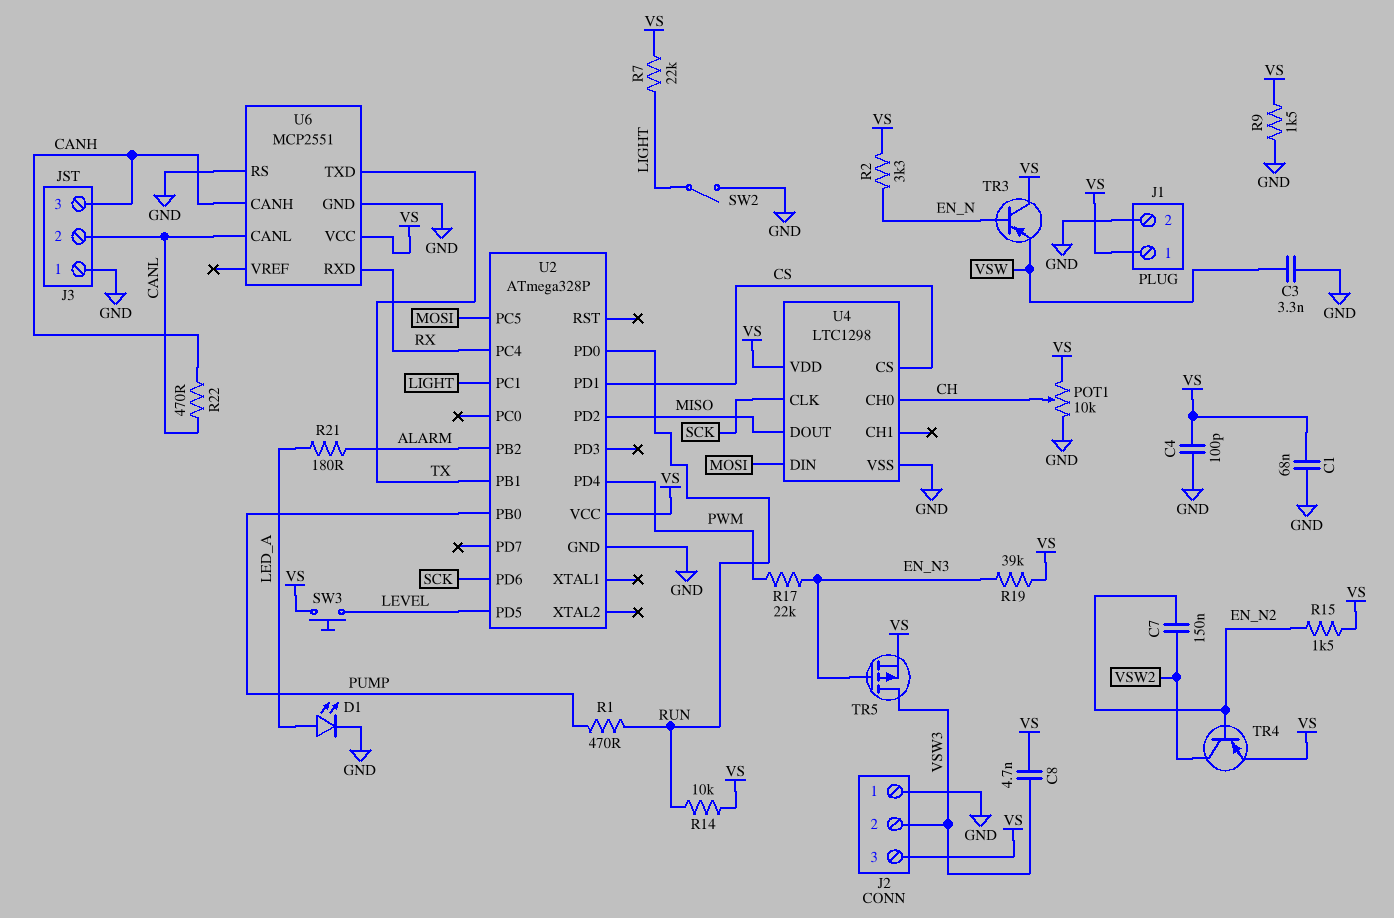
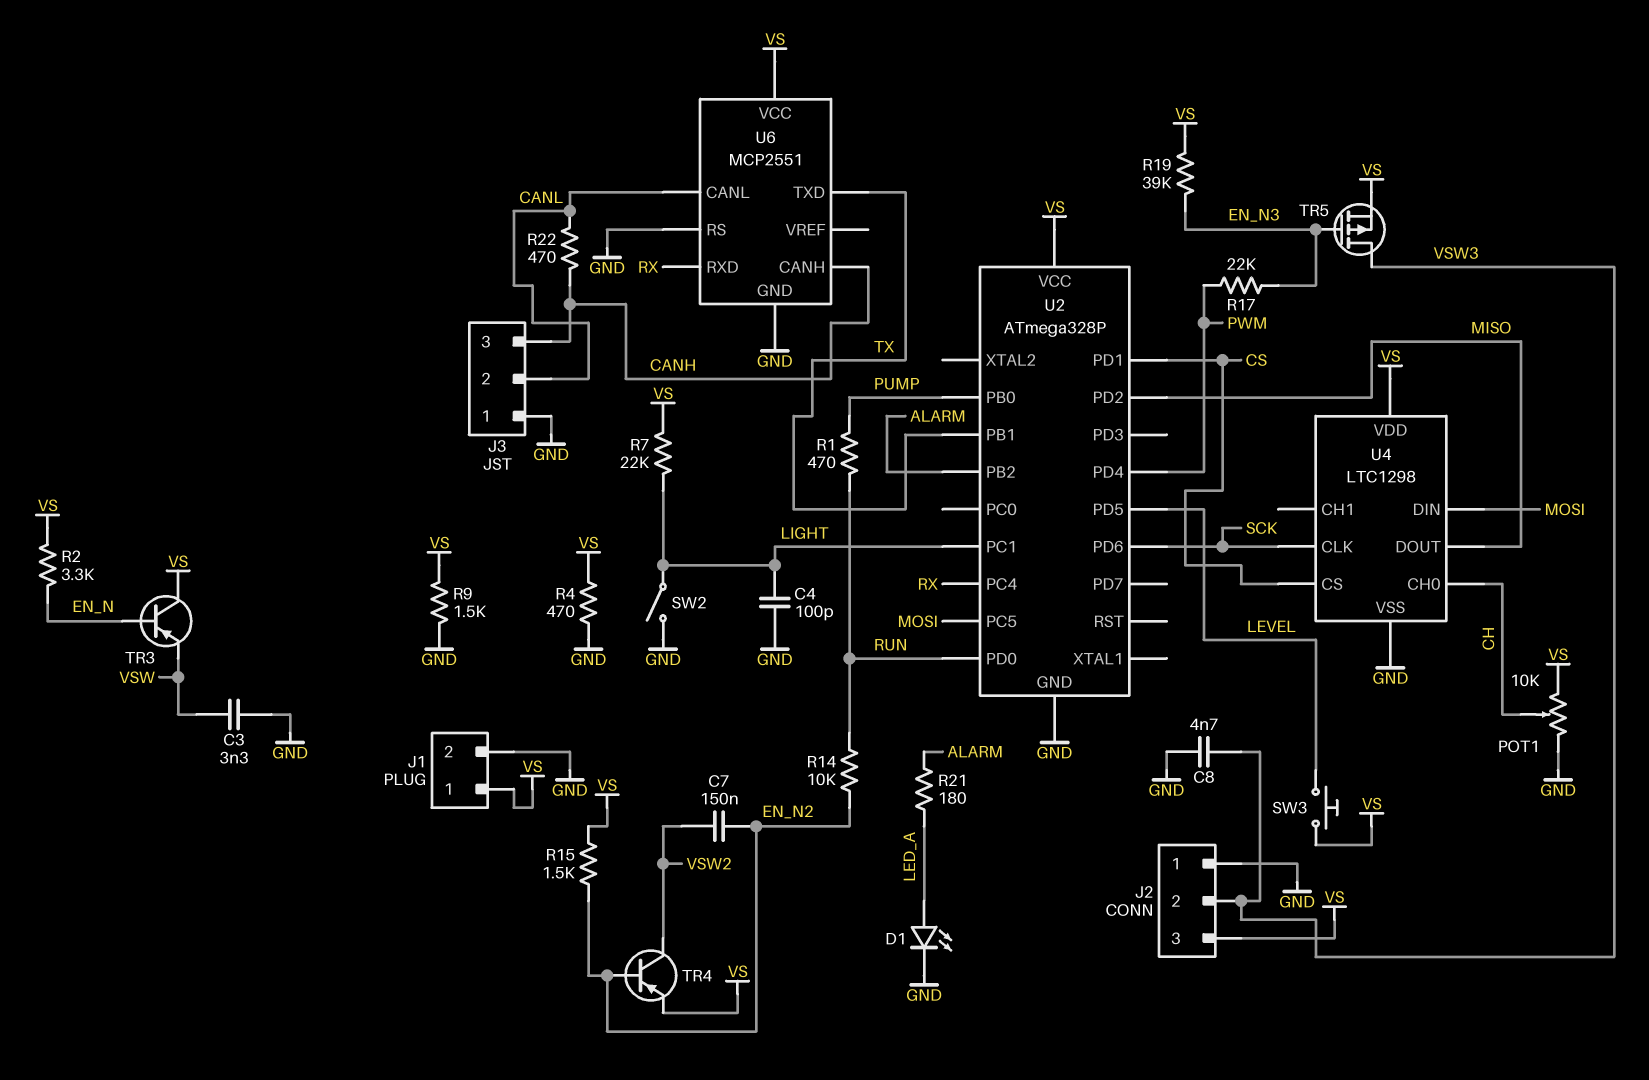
C1: 68nF (GND, VS) -> none
C4: 100pF (GND, VS) -> 100pF (GND, LIGHT)
C8: 4.7nF (VS, VSW3) -> 4.7nF (GND, VSW3)
R4: none -> 470 (GND, VS)
R14: 10k (RUN, VS) -> 10k (EN_N2, RUN)

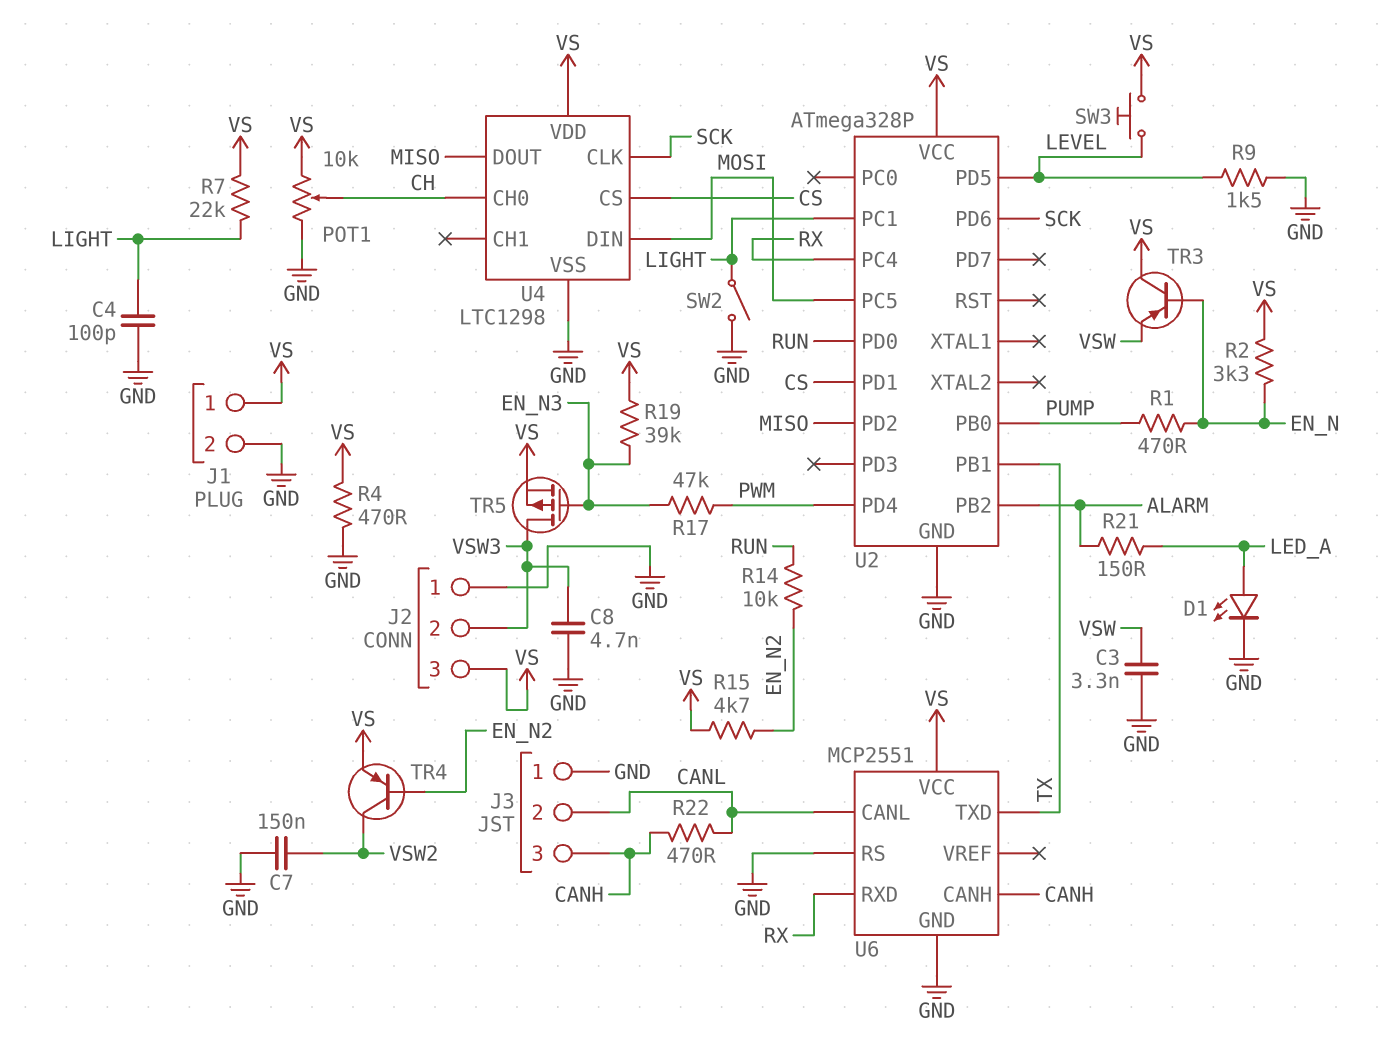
C7: 150nF (EN_N2, VSW2) -> 150nF (GND, VSW2)
R1: 470 (PUMP, RUN) -> 470 (EN_N, PUMP)
R9: 1.5k (GND, VS) -> 1.5k (GND, LEVEL)
R15: 1.5k (EN_N2, VS) -> 4.7k (EN_N2, VS)
R17: 22k (EN_N3, PWM) -> 47k (EN_N3, PWM)
R21: 180 (ALARM, LED_A) -> 150 (ALARM, LED_A)

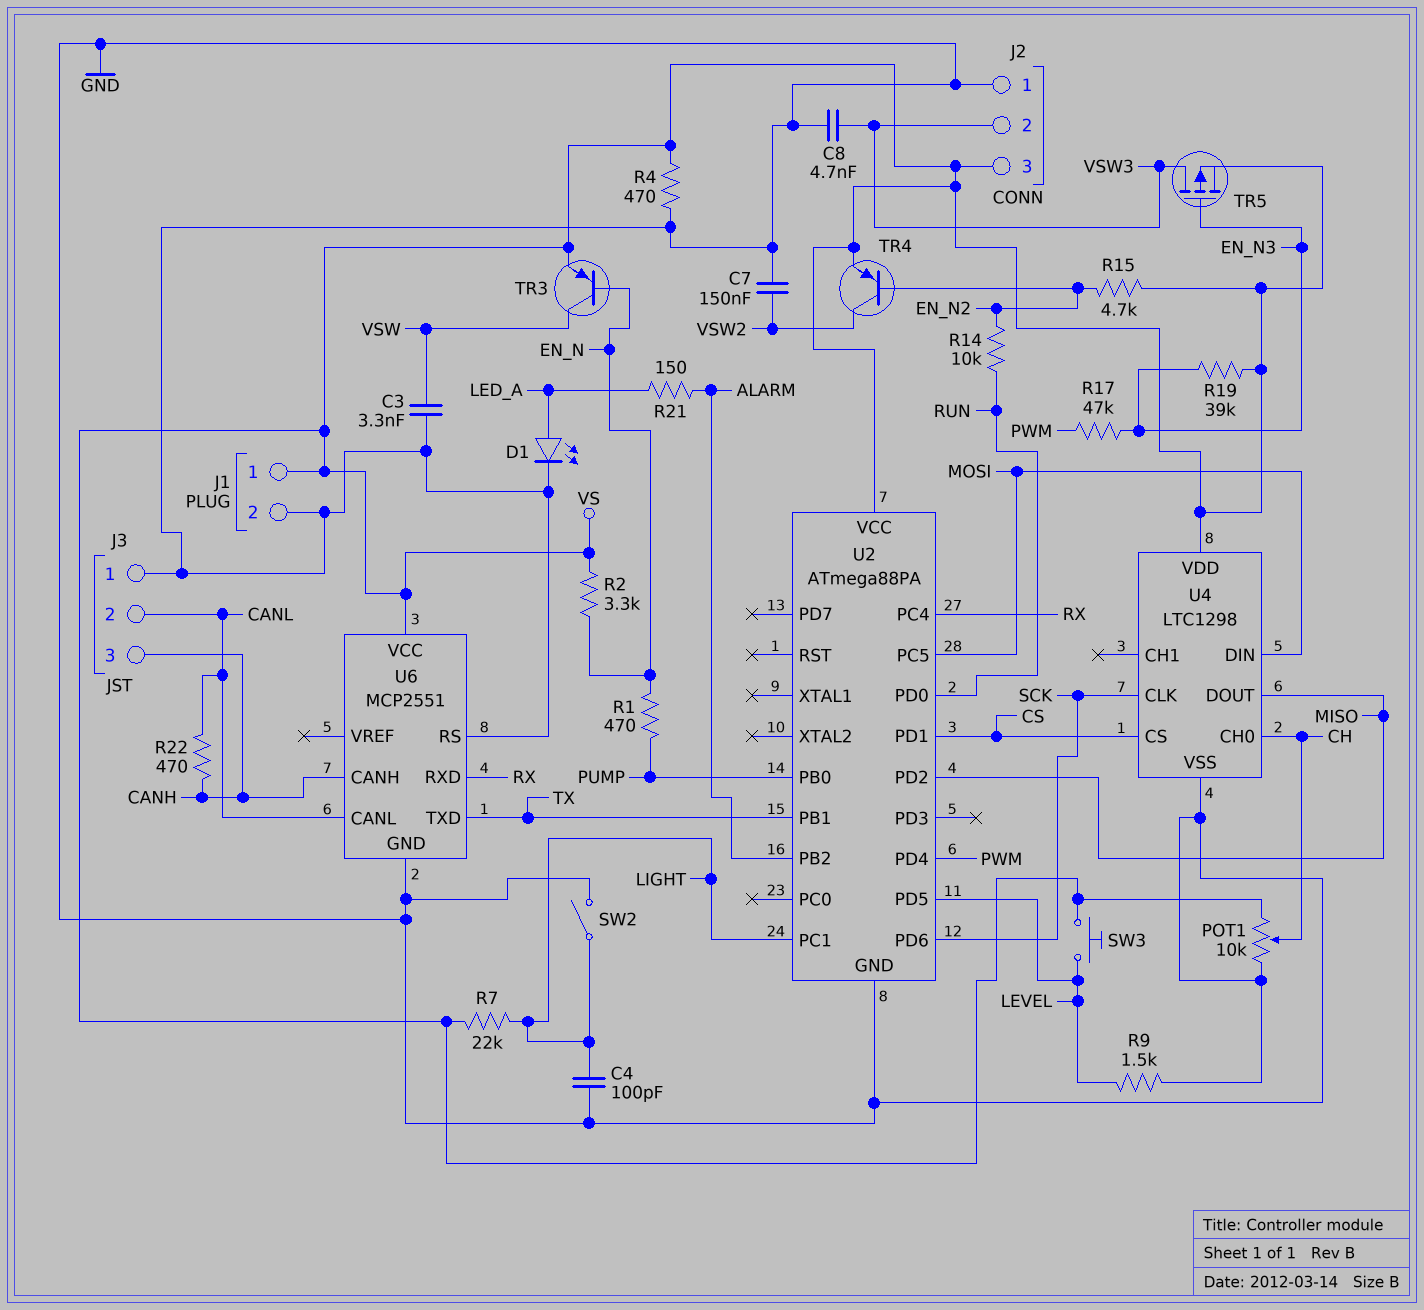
TR3: PNP (B EN_N, C VS, E VSW) -> PNP (B EN_N, C VSW, E VS)
U2: ATmega328P -> ATmega88PA

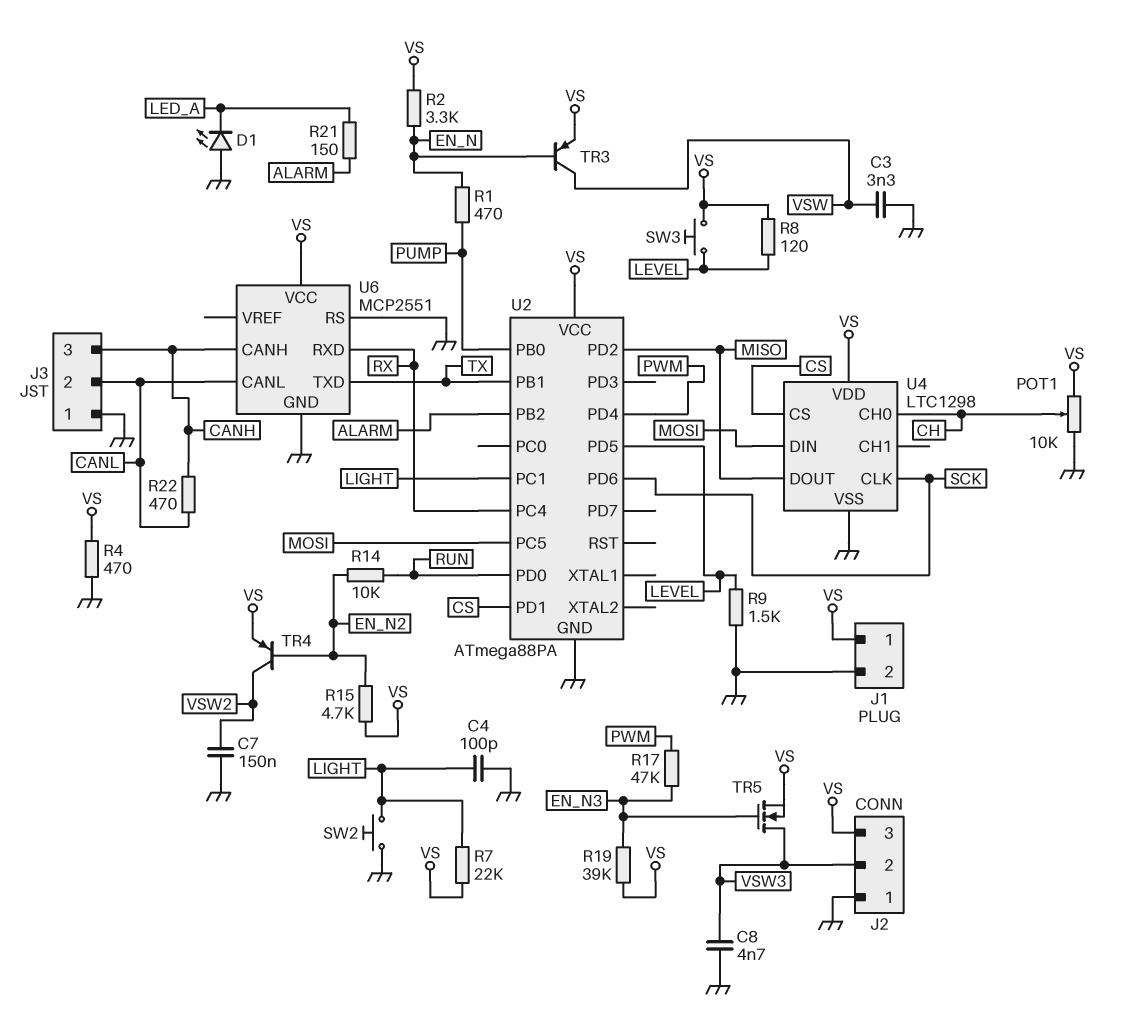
D1: LED (A LED_A, K GND) -> LED (A GND, K LED_A)
R8: none -> 120 (LEVEL, VS)
SW2: switch (GND, LIGHT) -> button (GND, LIGHT)
TR5: PMOS (G EN_N3, D VSW3, S VS) -> NMOS (G EN_N3, D VSW3, S VS)

